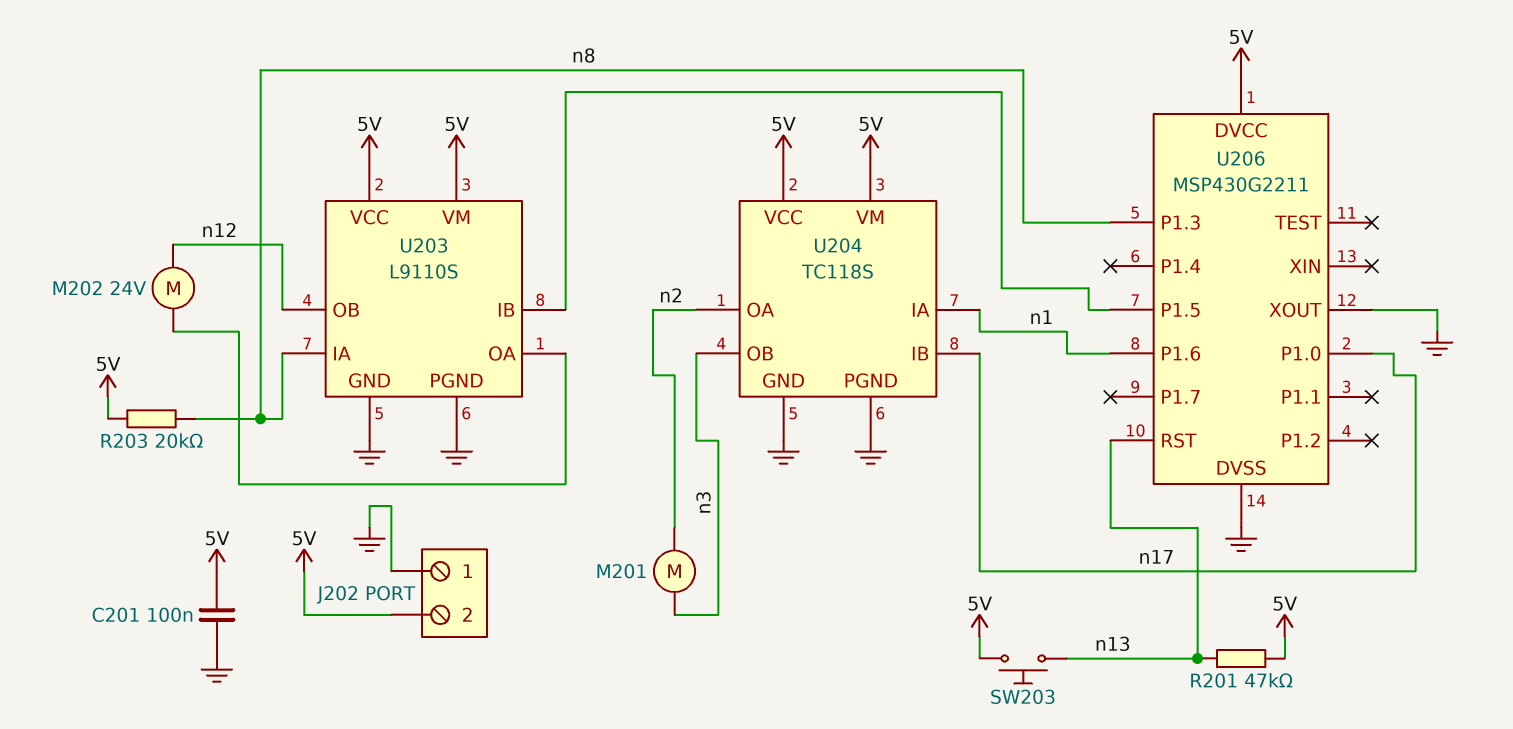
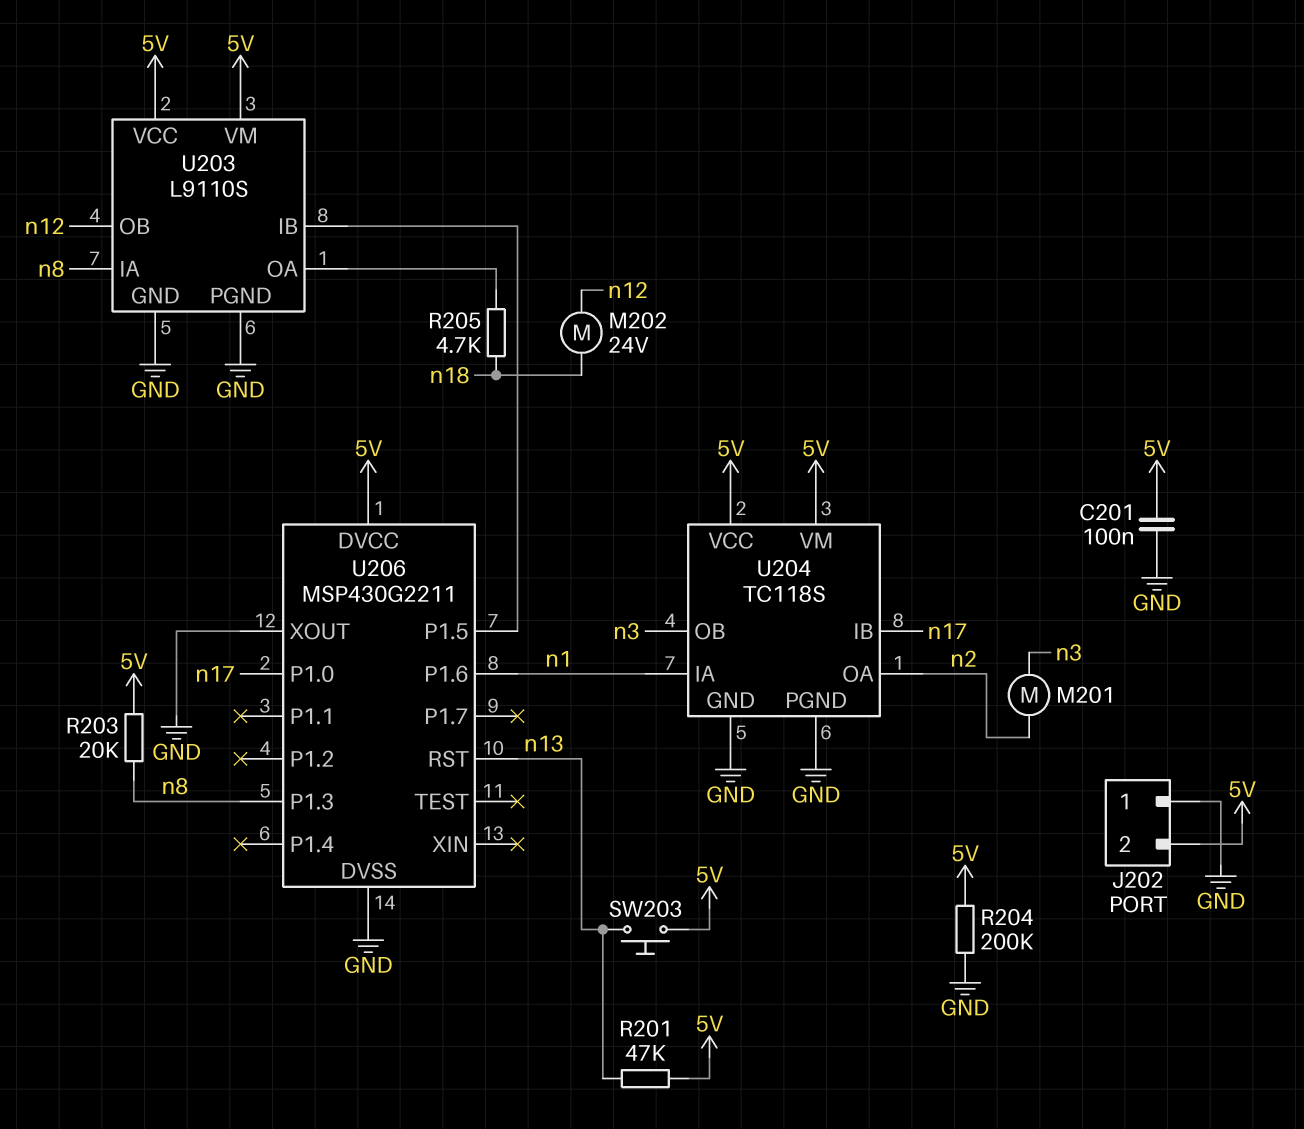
M202: motor 24V (U203/OA, n12) -> motor 24V (n12, n18)
R204: none -> 200k (5V, GND)
R205: none -> 4.7k (U203/OA, n18)

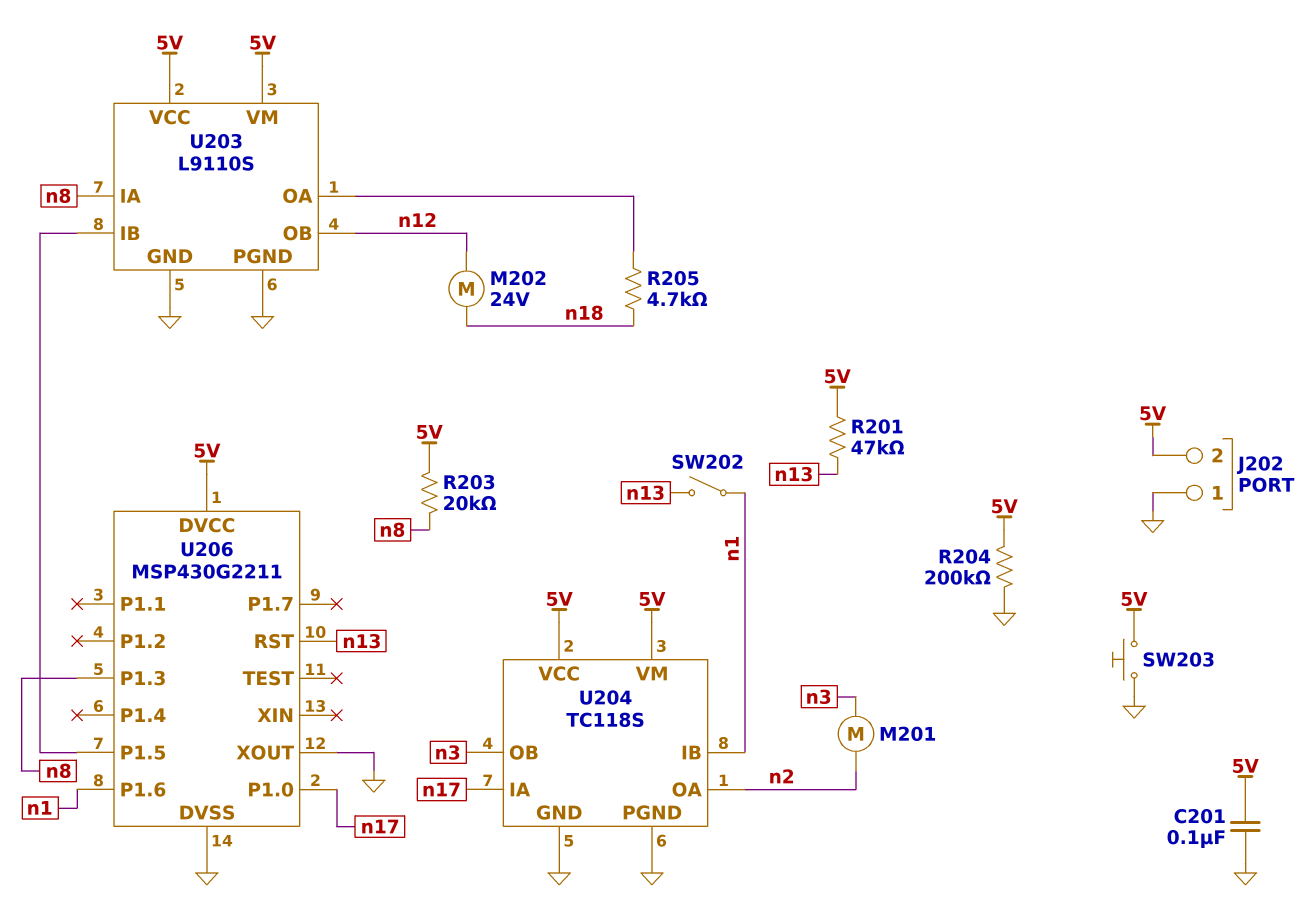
SW202: none -> switch (n1, n13)
SW203: button (5V, n13) -> button (5V, GND)
U204 pin IA: n1 -> n17
U204 pin IB: n17 -> n1

